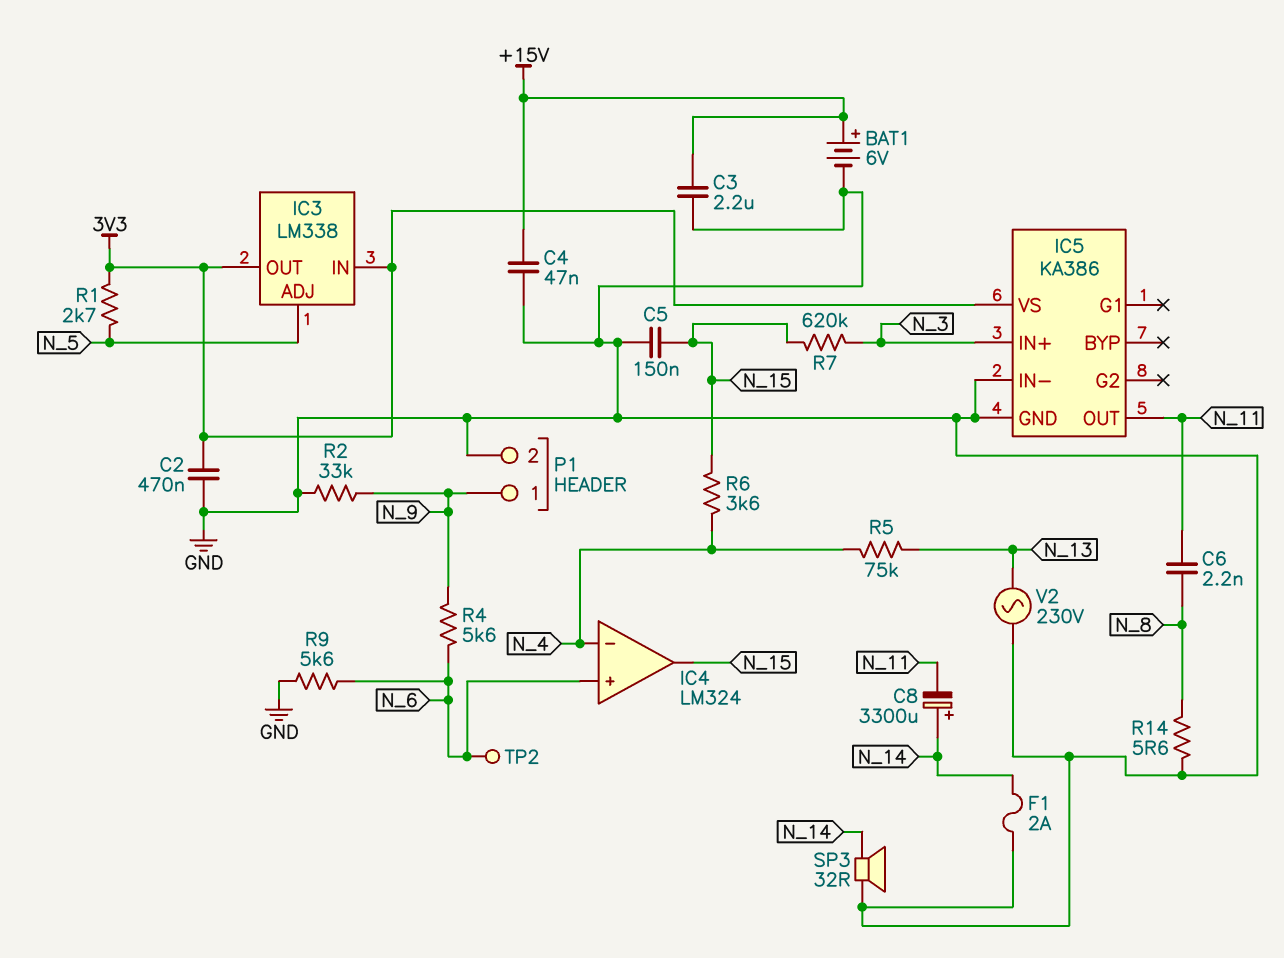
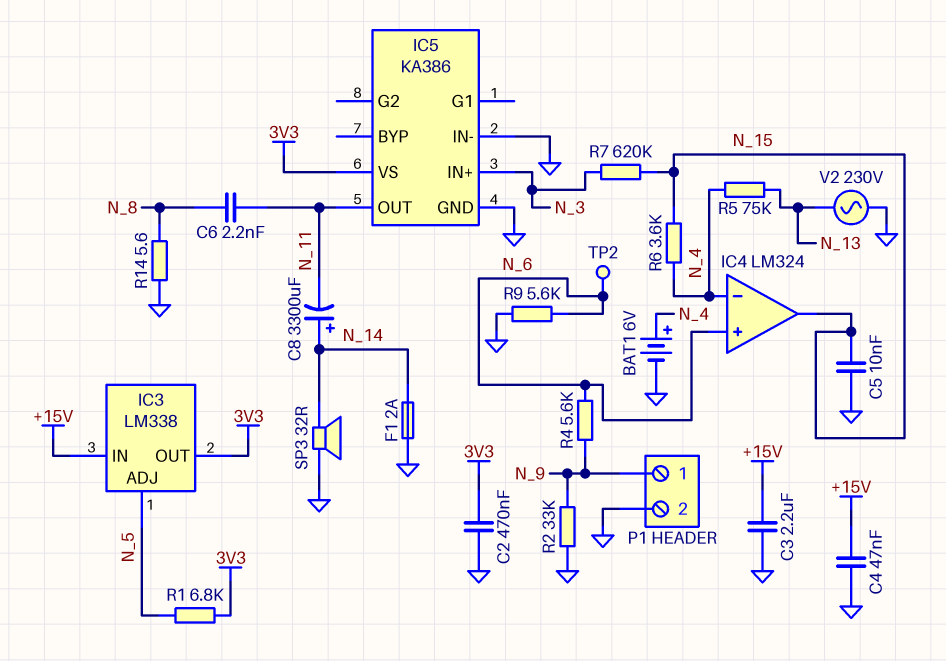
BAT1: 6V (plus +15V, minus GND) -> 6V (plus N_4, minus GND)
C5: 150nF (GND, N_15) -> 10nF (GND, N_15)
IC3 pin IN: 3V3 -> +15V
R1: 2.7k (3V3, N_5) -> 6.8k (3V3, N_5)

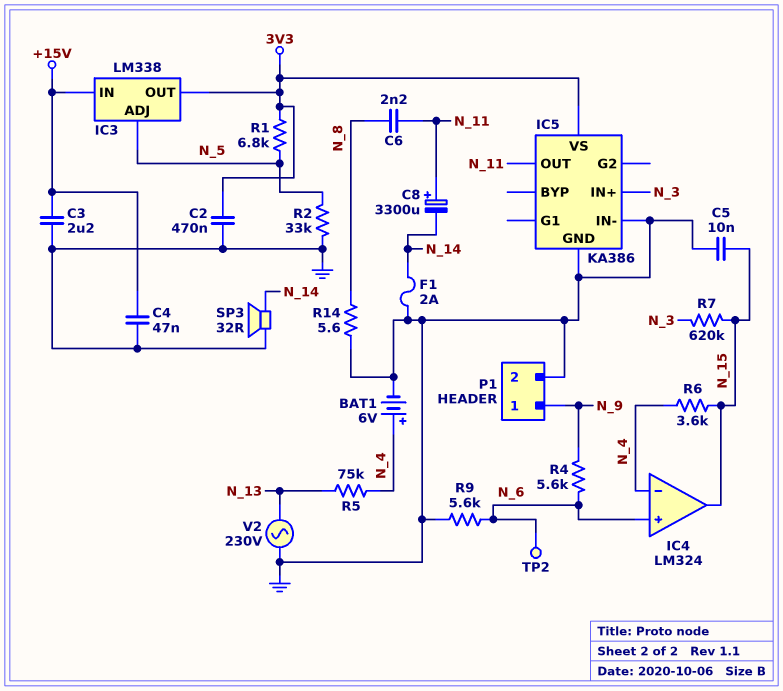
C8: 3300uF (plus N_14, minus N_11) -> 3300uF (plus N_11, minus N_14)
R2: 33k (GND, N_9) -> 33k (GND, N_5)

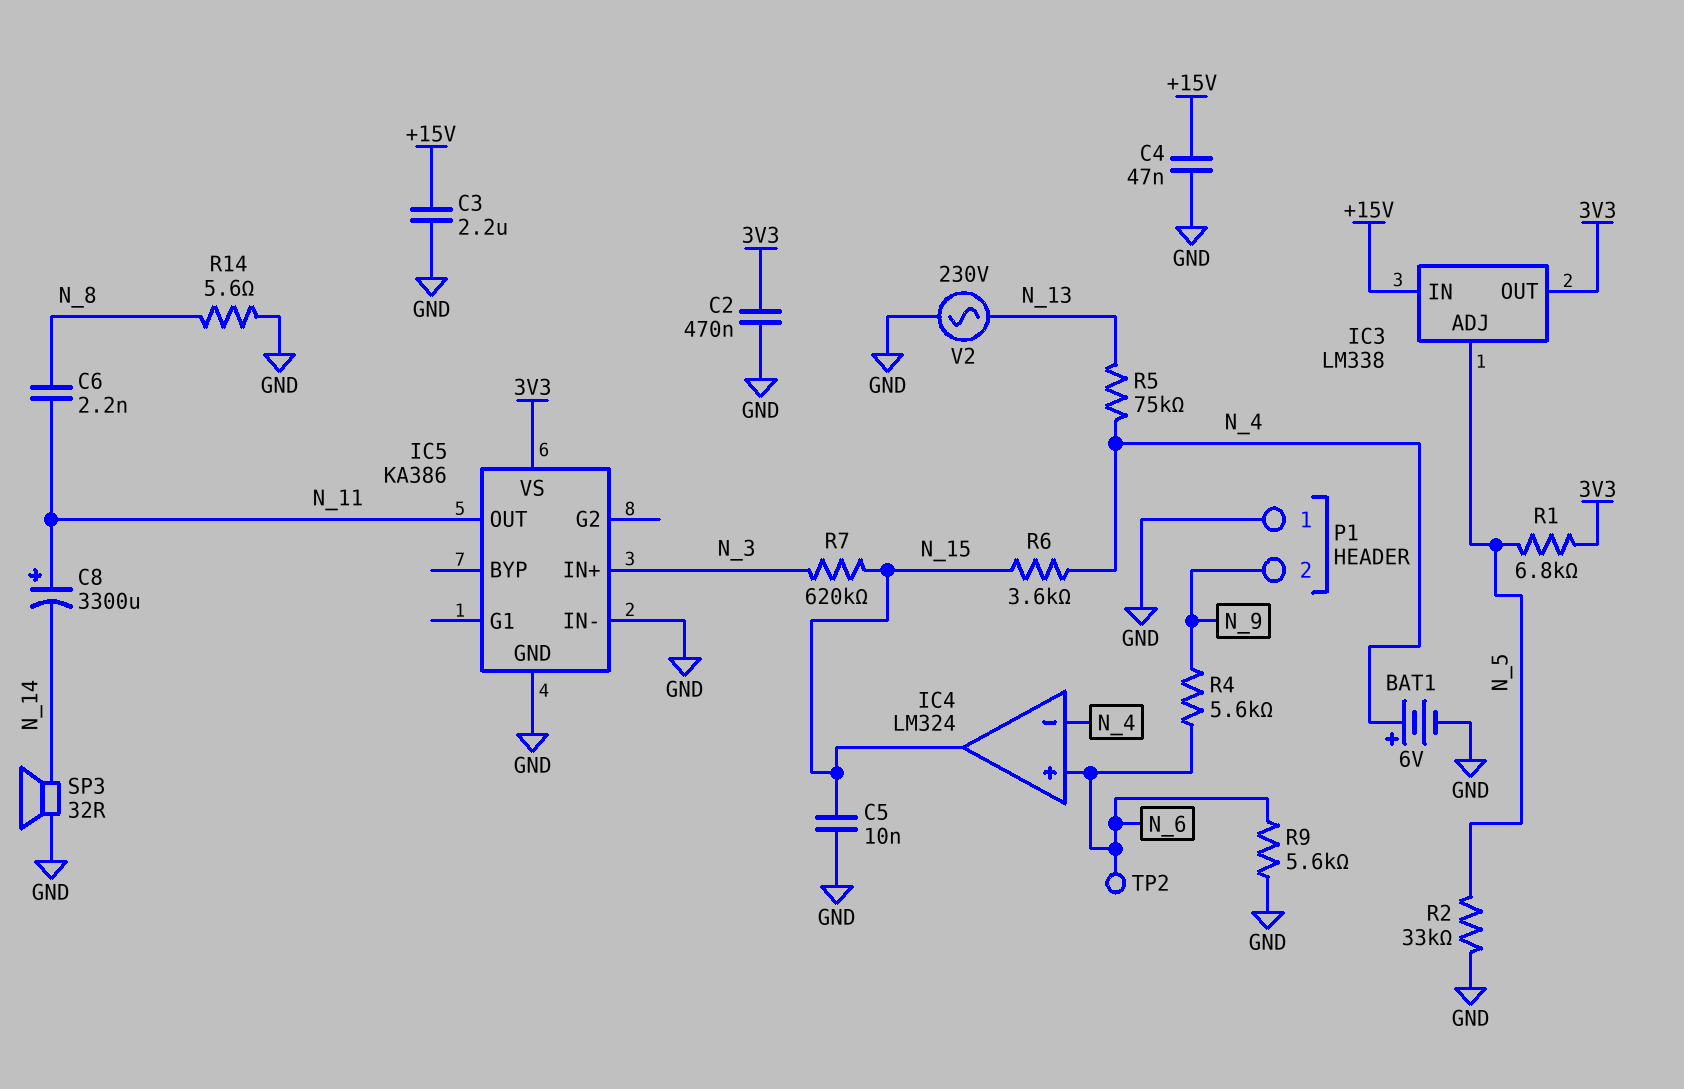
F1: 2A (GND, N_14) -> none
P1 pin 1: N_9 -> GND
P1 pin 2: GND -> N_9

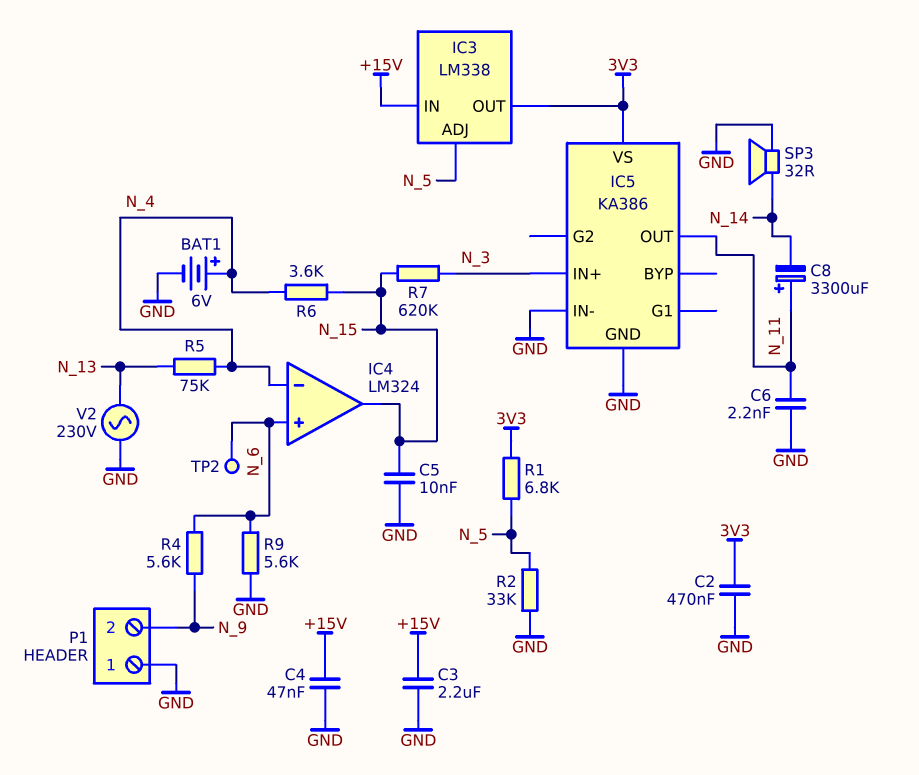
C6: 2.2nF (N_8, N_11) -> 2.2nF (GND, N_11)
R14: 5.6 (GND, N_8) -> none

